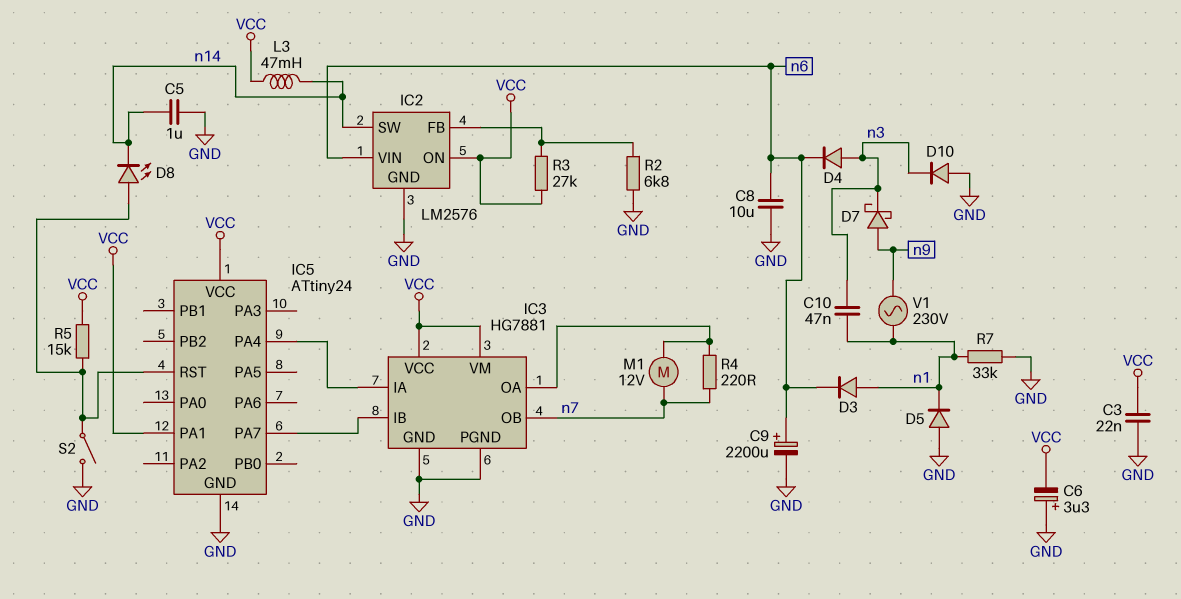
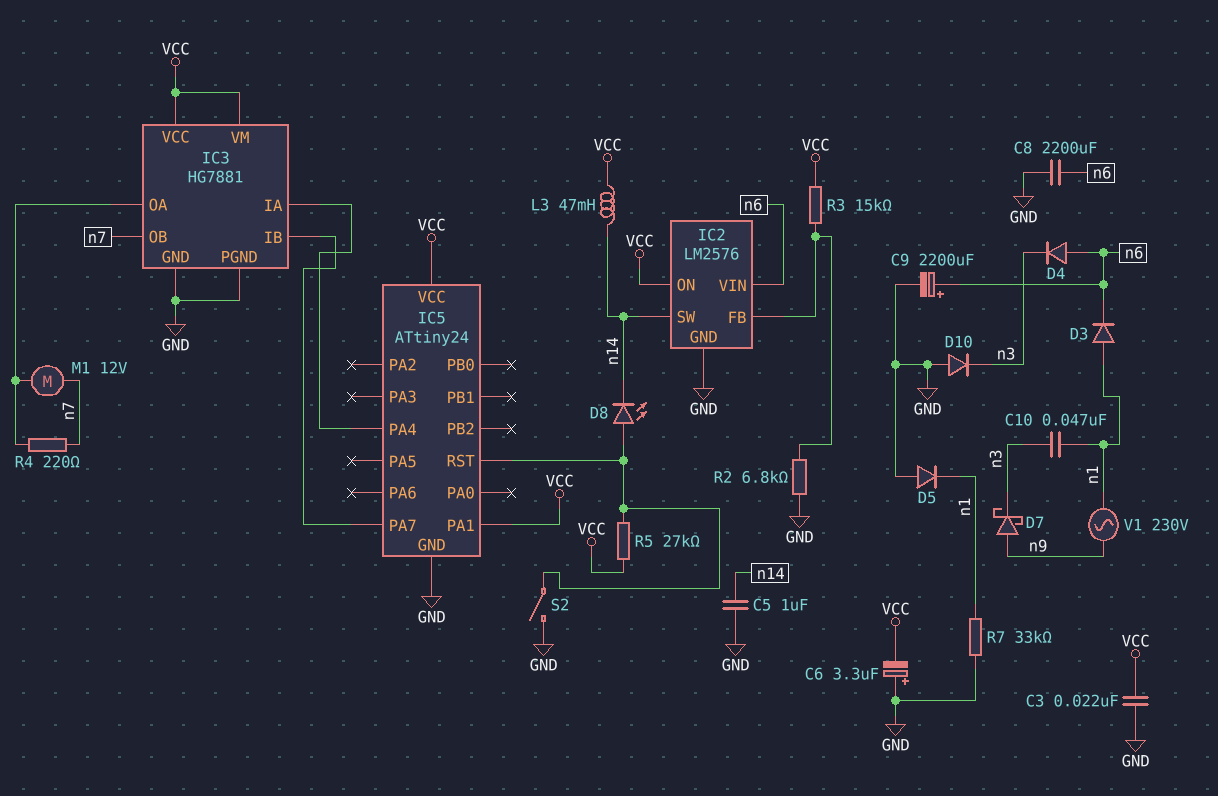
C8: 10uF (GND, n6) -> 2200uF (GND, n6)
D4: diode (A n3, K n6) -> diode (A n6, K n3)
R3: 27k (IC2/FB, VCC) -> 15k (IC2/FB, VCC)
R5: 15k (IC5/RST, VCC) -> 27k (IC5/RST, VCC)

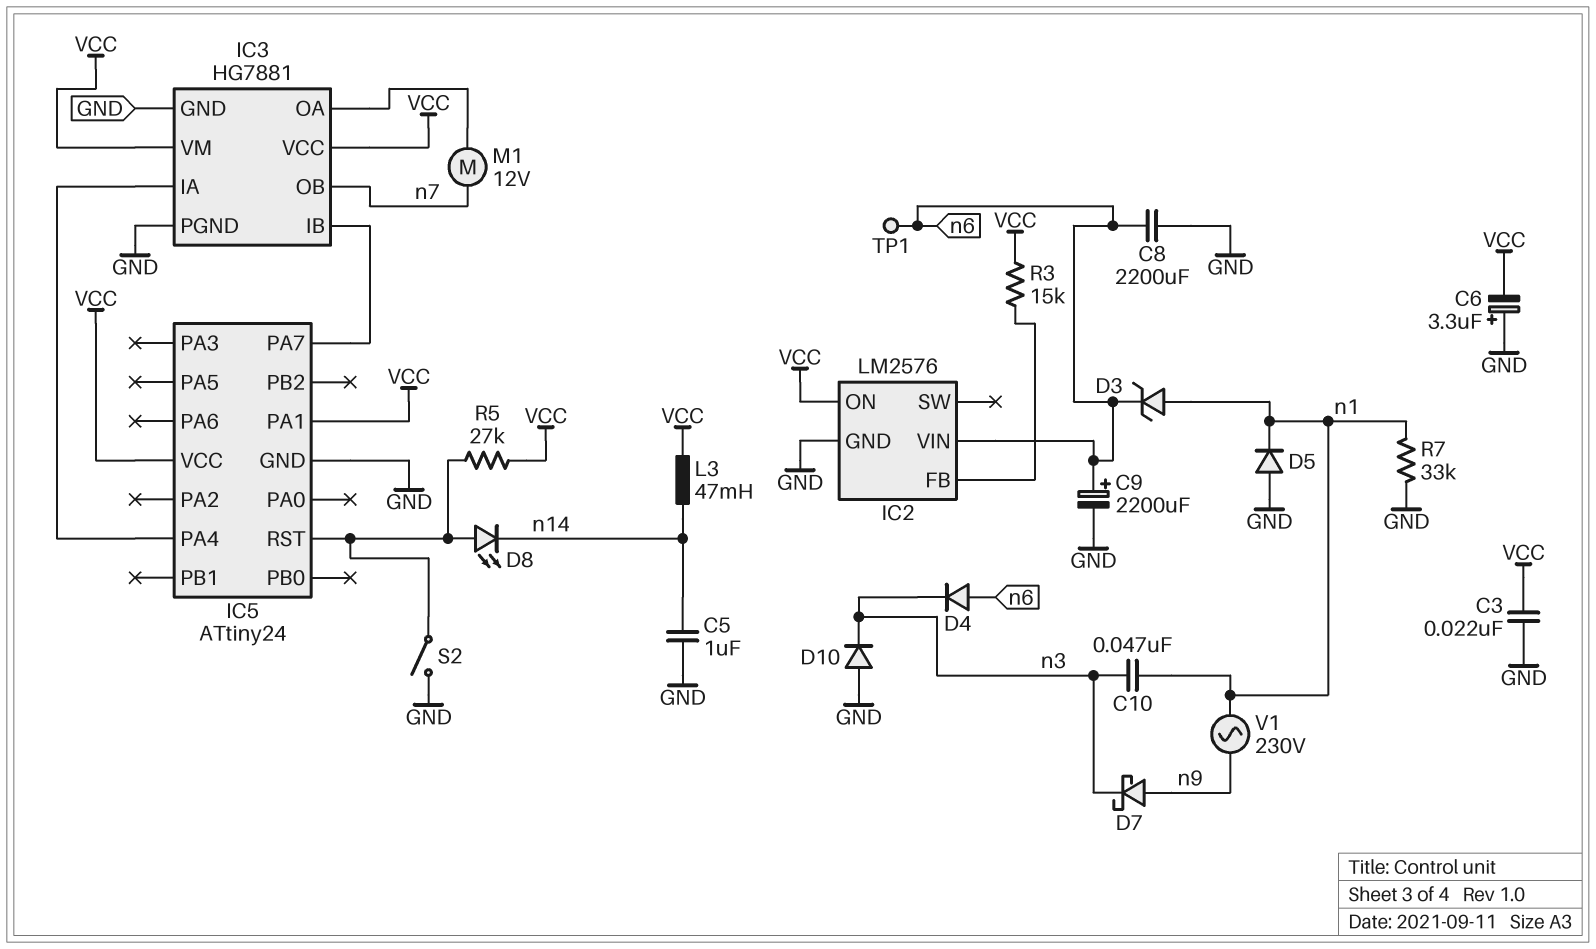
D3: diode (A n1, K n6) -> zener (A n1, K n6)
IC2 pin SW: n14 -> none
R2: 6.8k (GND, IC2/FB) -> none
R4: 220 (IC3/OA, n7) -> none
TP1: none -> test point (n6)

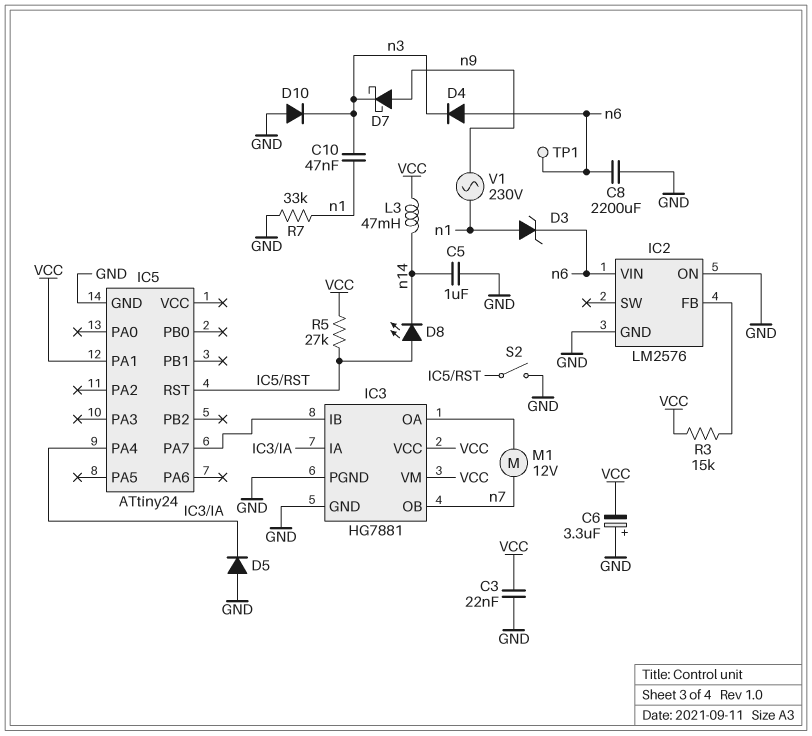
C9: 2200uF (plus n6, minus GND) -> none
D5: diode (A GND, K n1) -> diode (A GND, K IC3/IA)
IC2 pin ON: VCC -> GND
IC5 pin VCC: VCC -> none

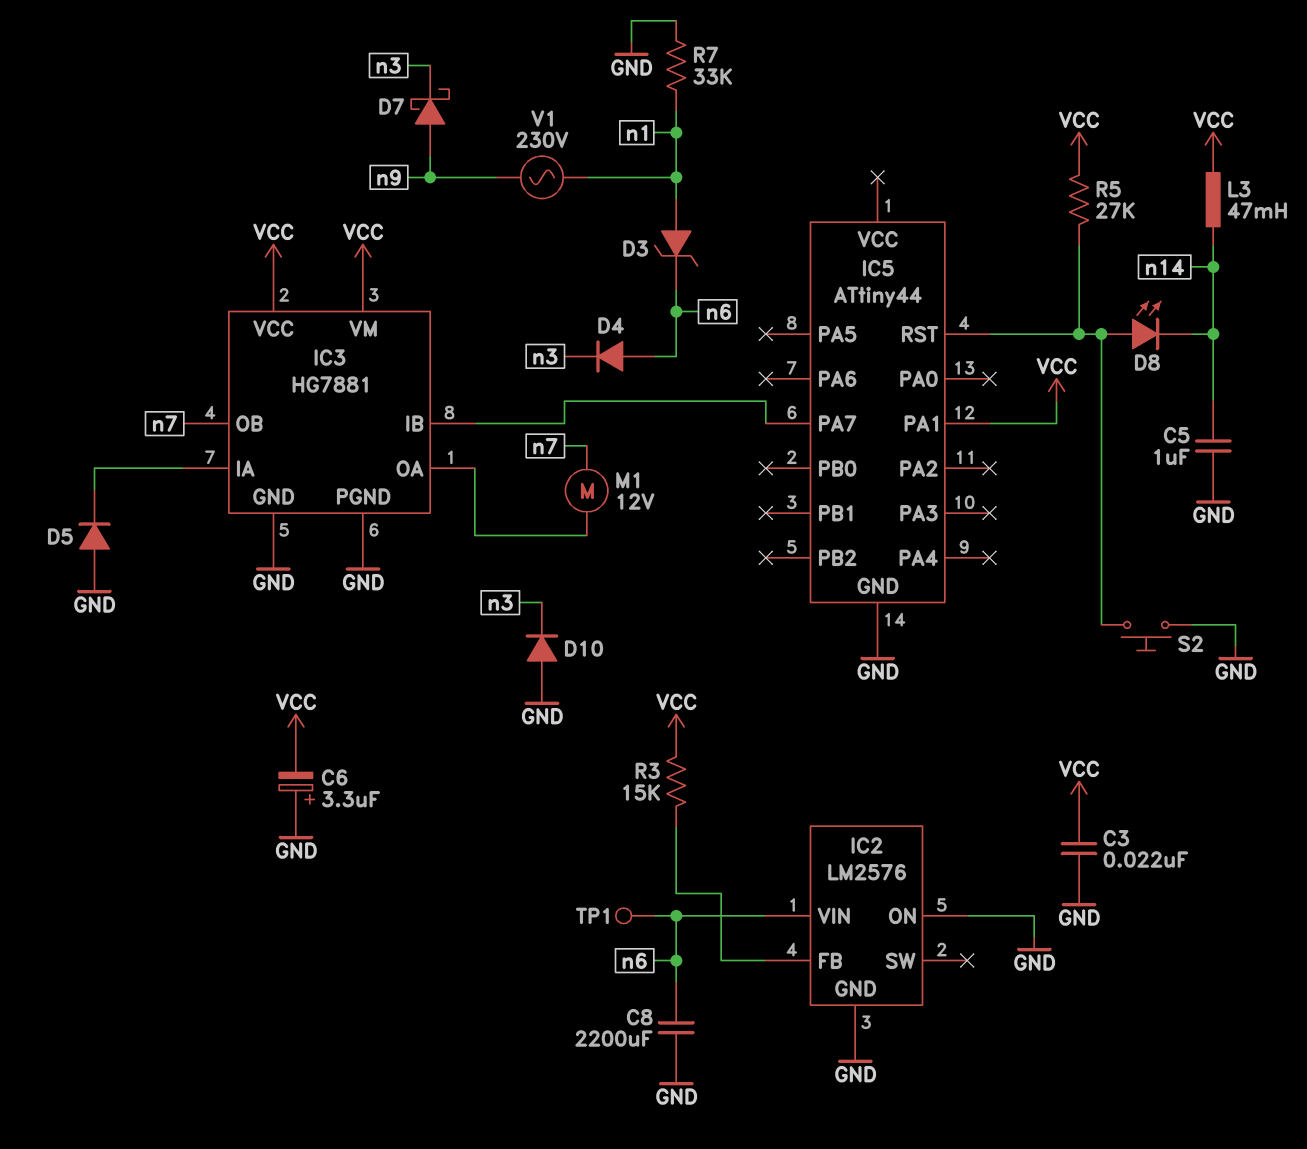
C10: 47nF (n1, n3) -> none
IC5: ATtiny24 -> ATtiny44
IC5 pin PA4: IC3/IA -> none
S2: switch (GND, IC5/RST) -> button (GND, IC5/RST)

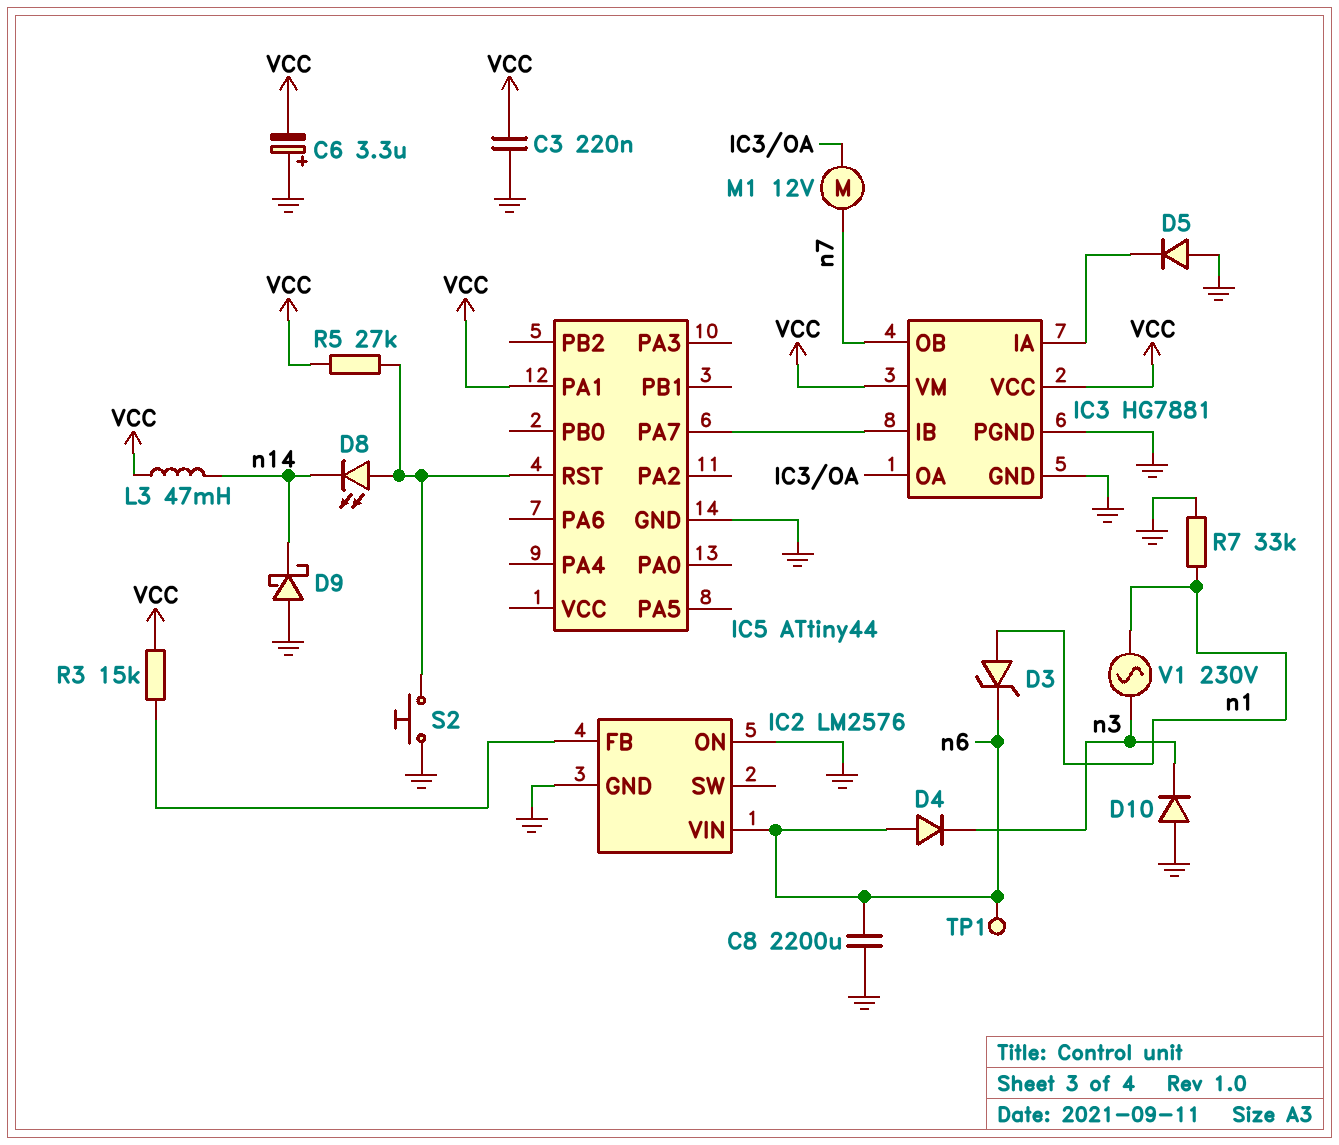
C3: 22nF (GND, VCC) -> 220nF (GND, VCC)
C5: 1uF (GND, n14) -> none
D7: schottky (A n9, K n3) -> none
D9: none -> schottky (A GND, K n14)
V1: AC 230V (n1, n9) -> AC 230V (n1, n3)

